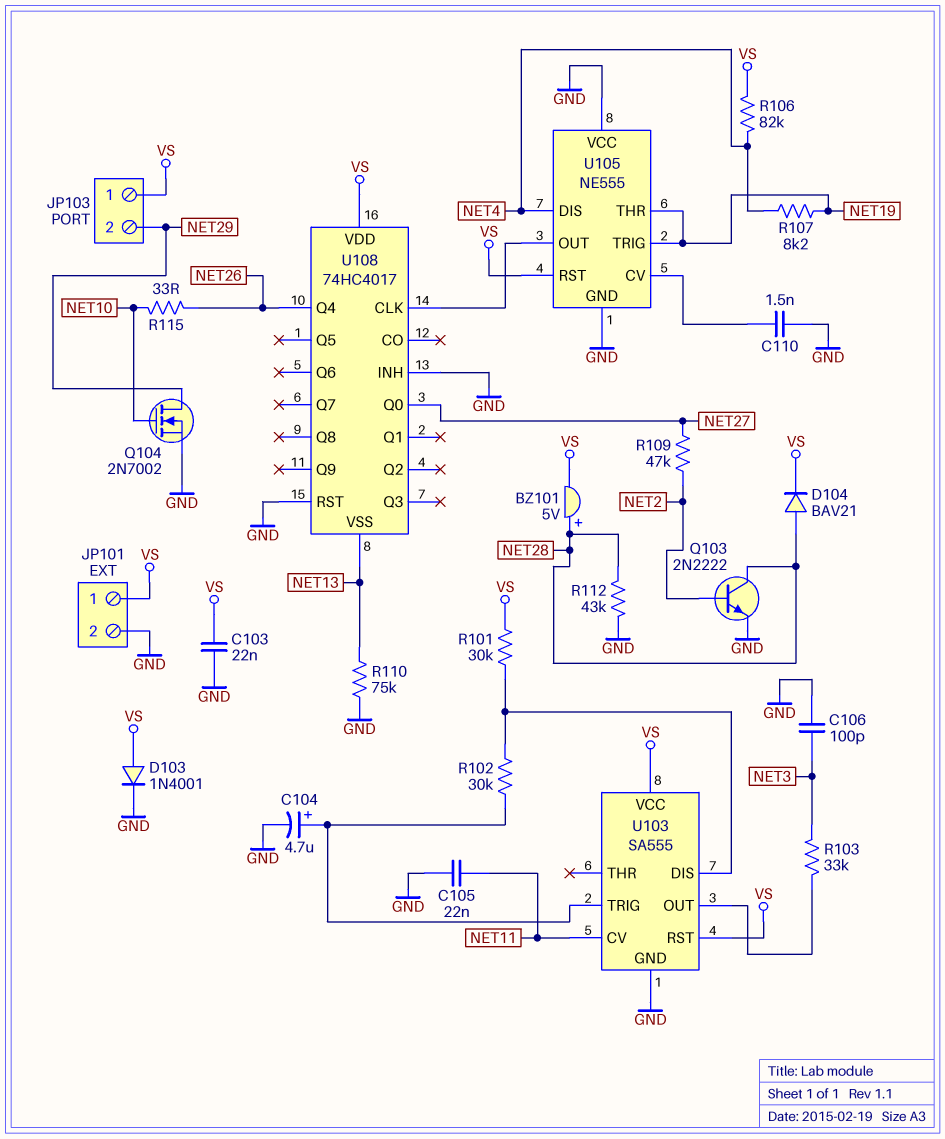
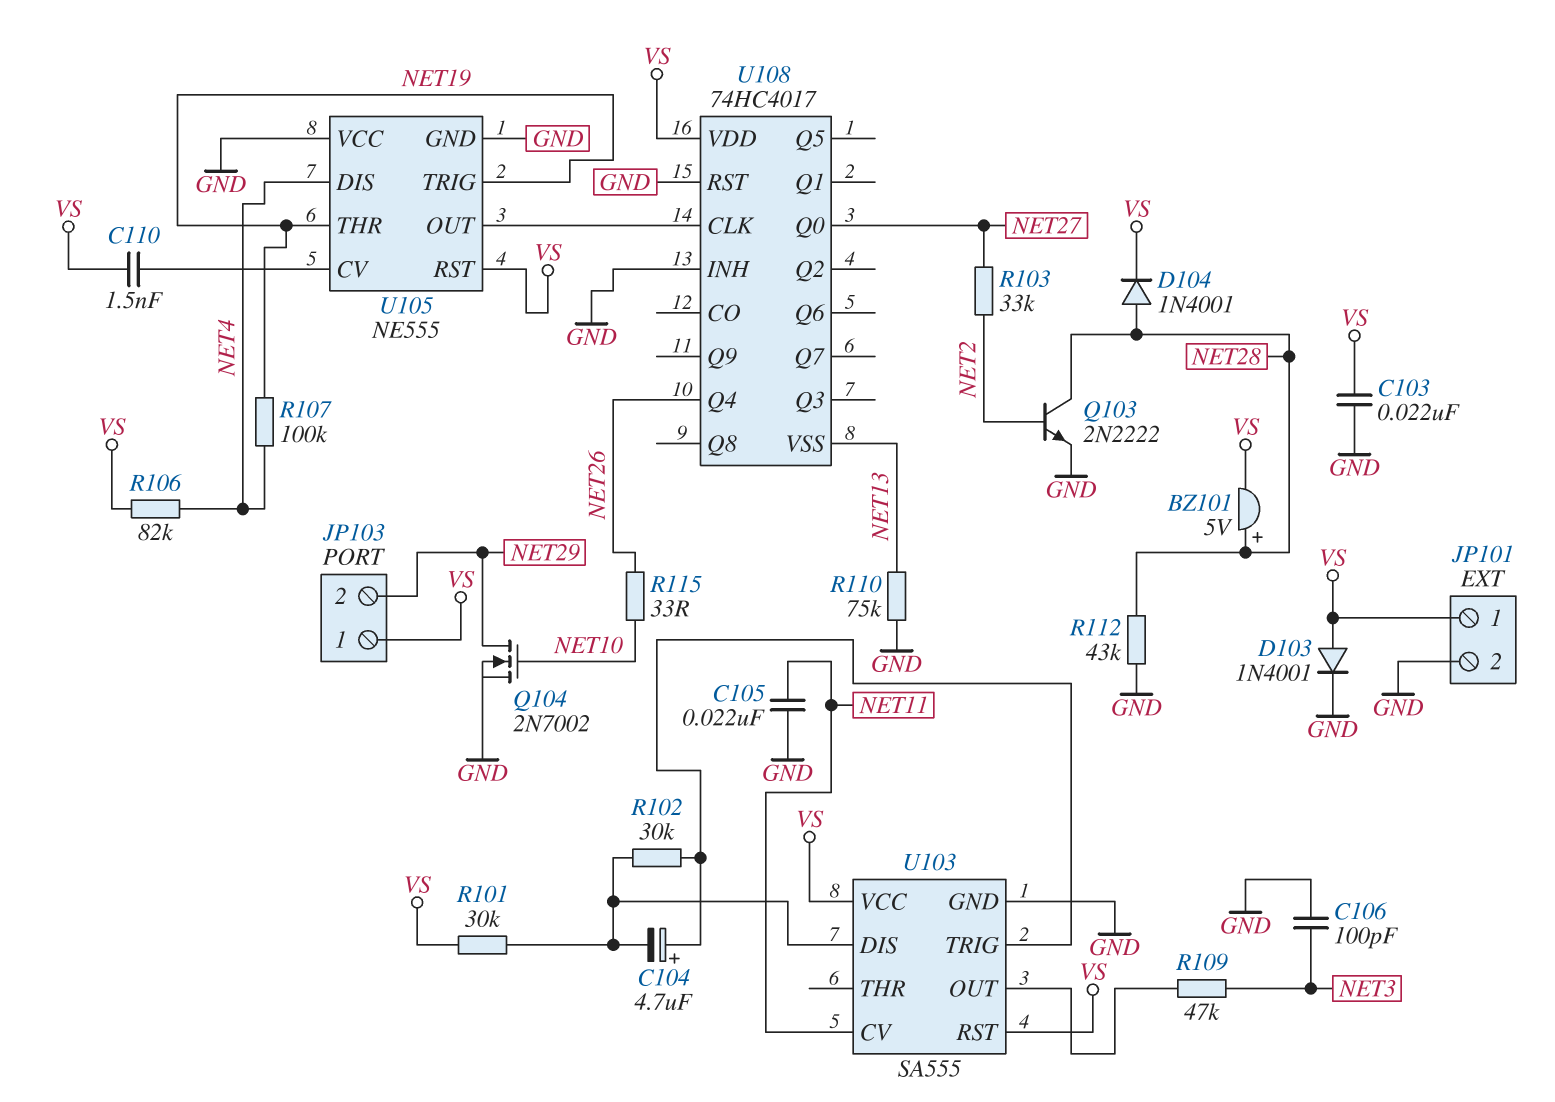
C104: 4.7uF (plus U103/TRIG, minus GND) -> 4.7uF (plus U103/TRIG, minus U103/DIS)
C110: 1.5nF (GND, U105/CV) -> 1.5nF (U105/CV, VS)
D104: diode BAV21 (A NET28, K VS) -> diode 1N4001 (A NET28, K VS)
R103: 33k (NET3, U103/OUT) -> 33k (NET2, NET27)
R107: 8.2k (NET4, NET19) -> 100k (NET4, NET19)
R109: 47k (NET2, NET27) -> 47k (NET3, U103/OUT)

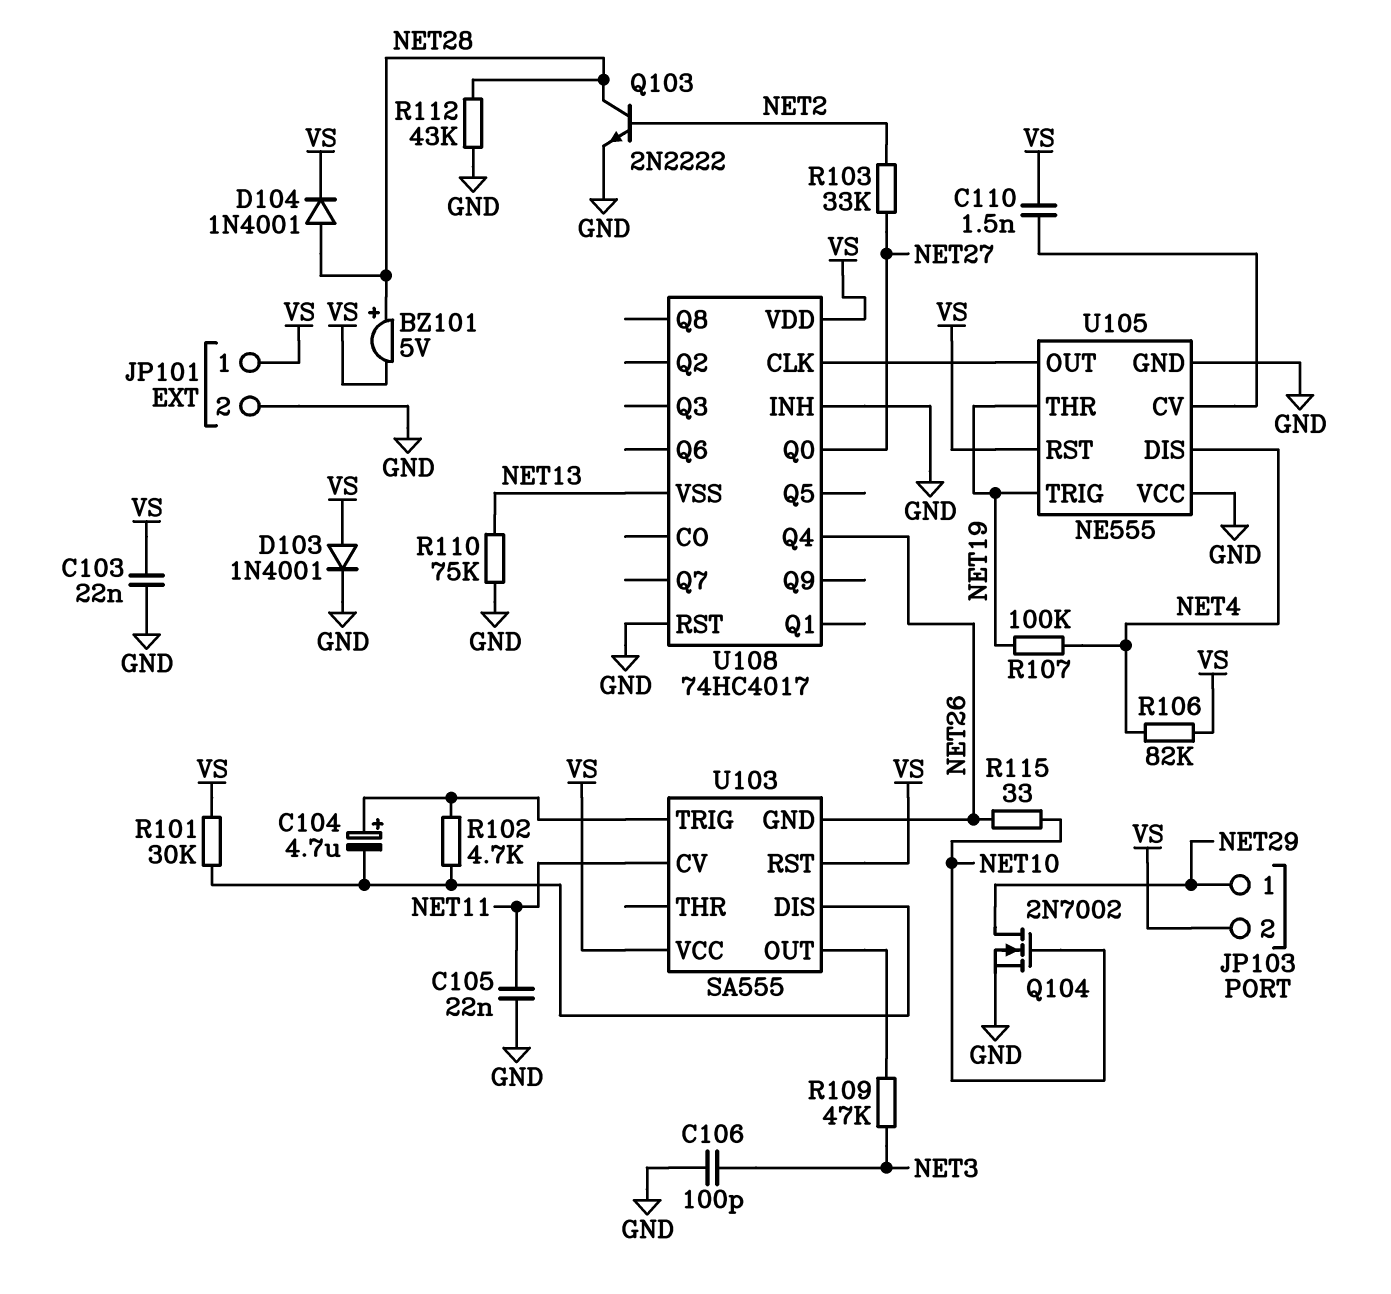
JP103 pin 1: VS -> NET29
JP103 pin 2: NET29 -> VS
R102: 30k (U103/DIS, U103/TRIG) -> 4.7k (U103/DIS, U103/TRIG)
U103 pin GND: GND -> NET26

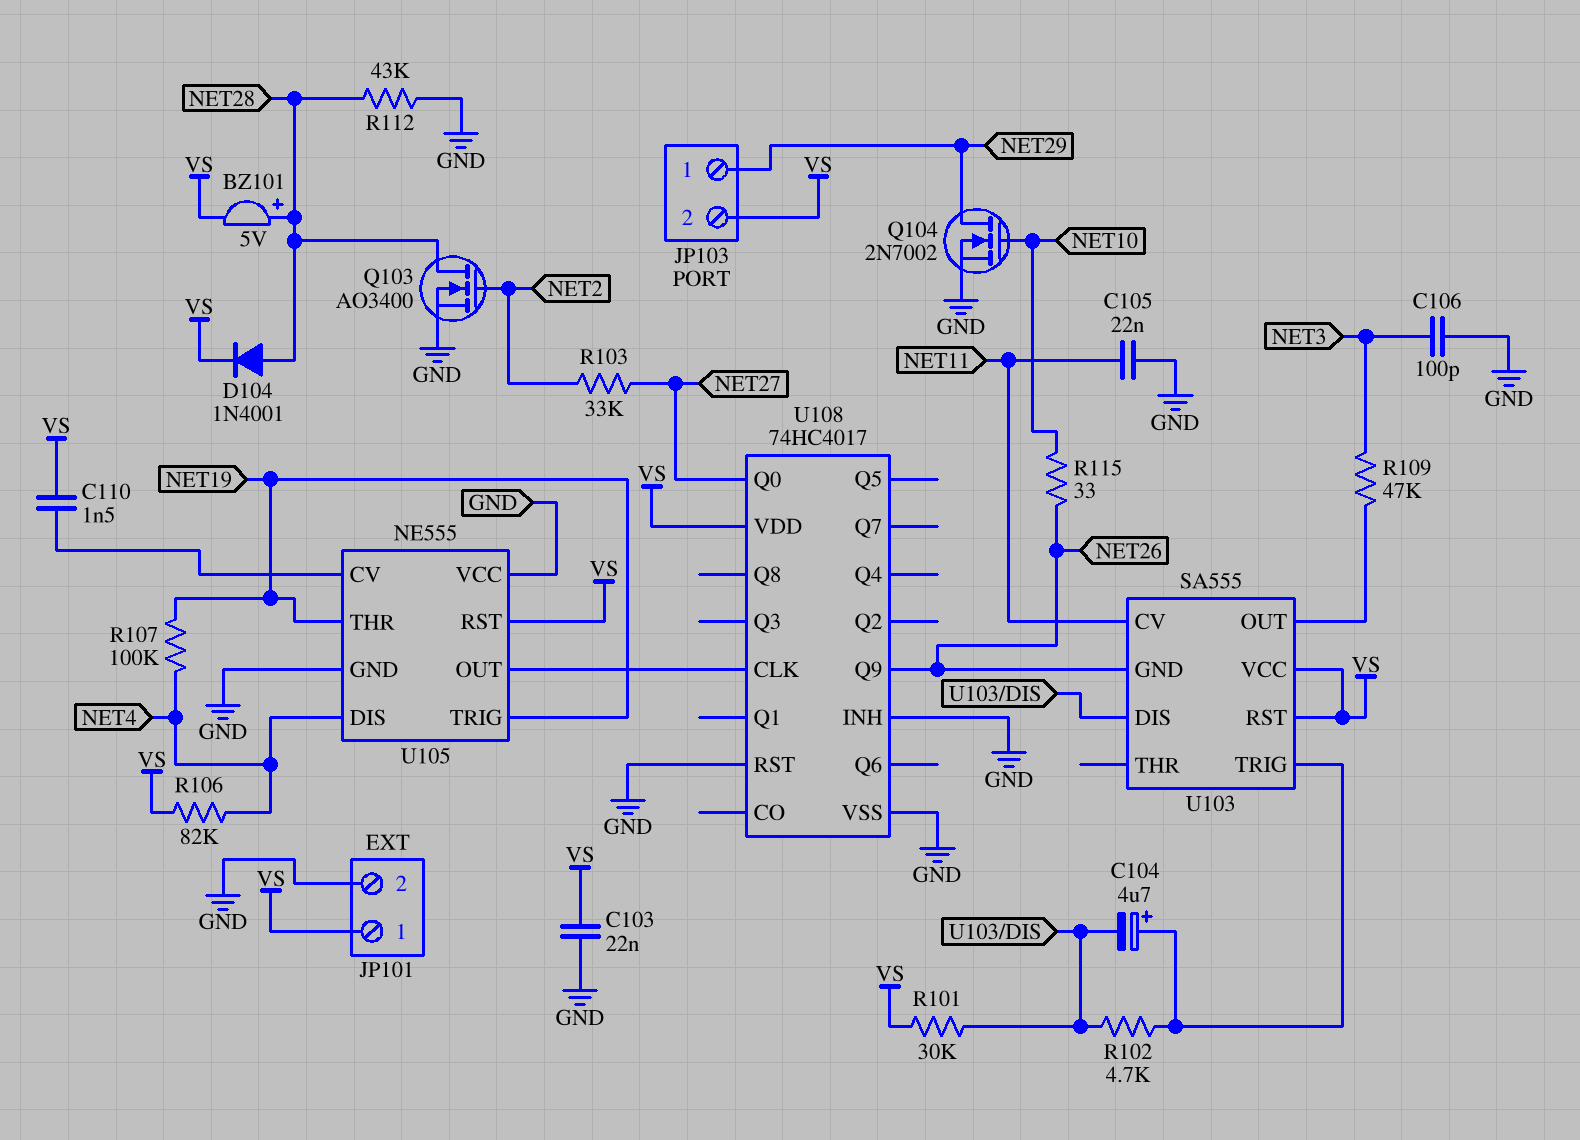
D103: diode 1N4001 (A VS, K GND) -> none
Q103: NPN 2N2222 (B NET2, C NET28, E GND) -> NMOS AO3400 (G NET2, D NET28, S GND)
R110: 75k (GND, NET13) -> none
U108 pin Q4: NET26 -> none
U108 pin Q9: none -> NET26
U108 pin VSS: NET13 -> GND

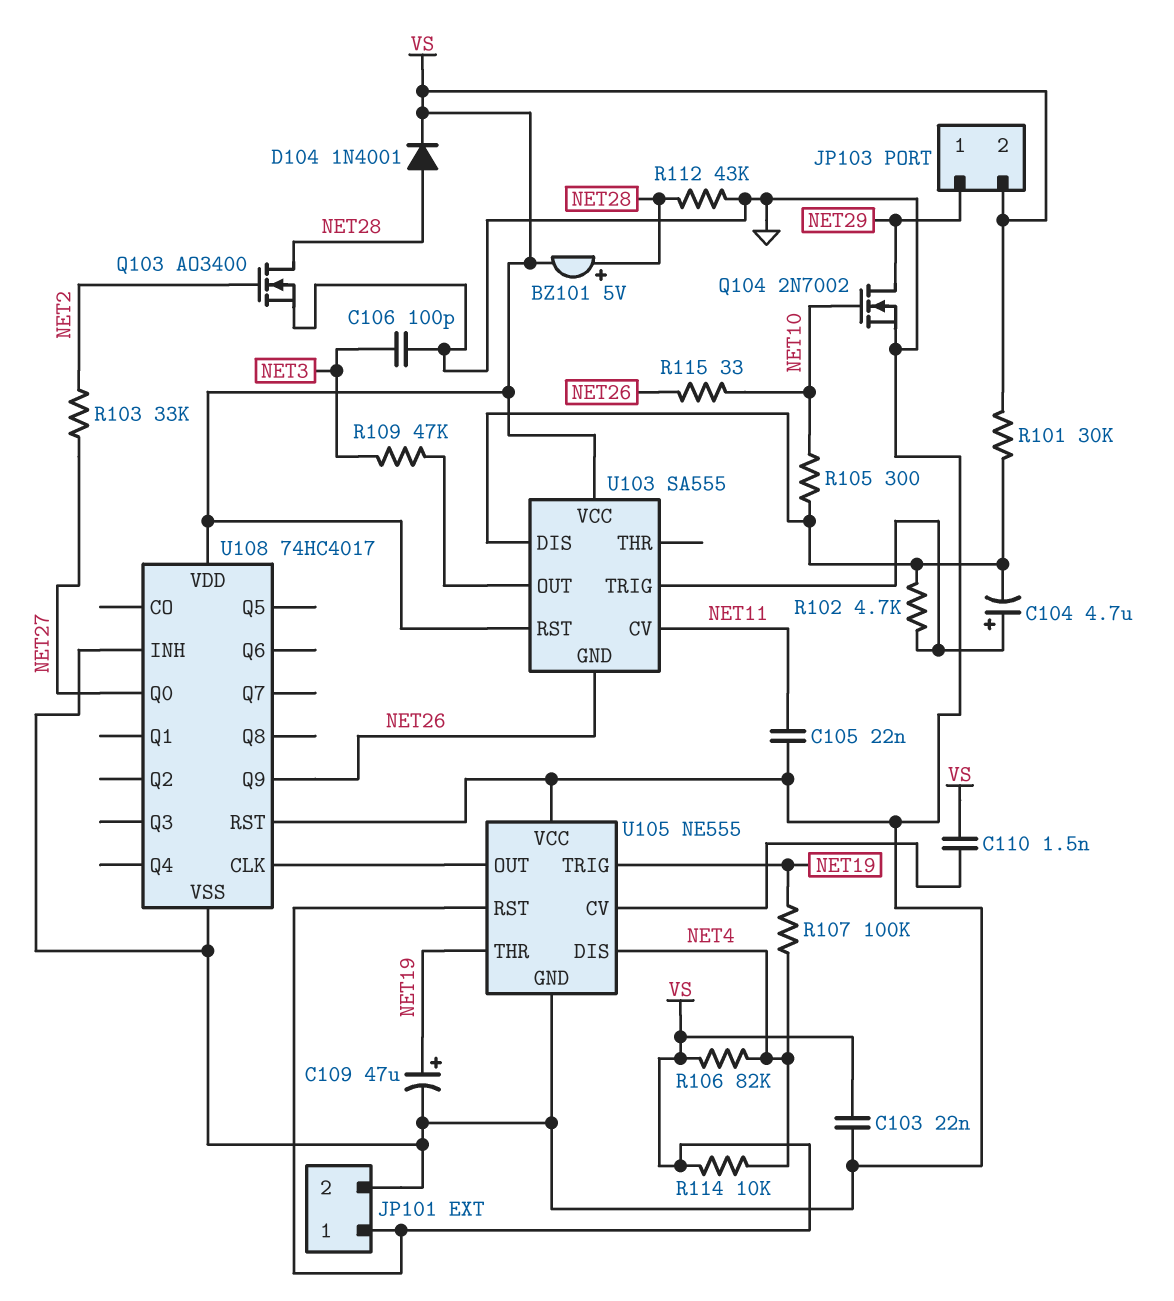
C109: none -> 47uF (plus NET19, minus GND)
R105: none -> 300 (NET10, U103/DIS)
R114: none -> 10k (NET4, VS)

